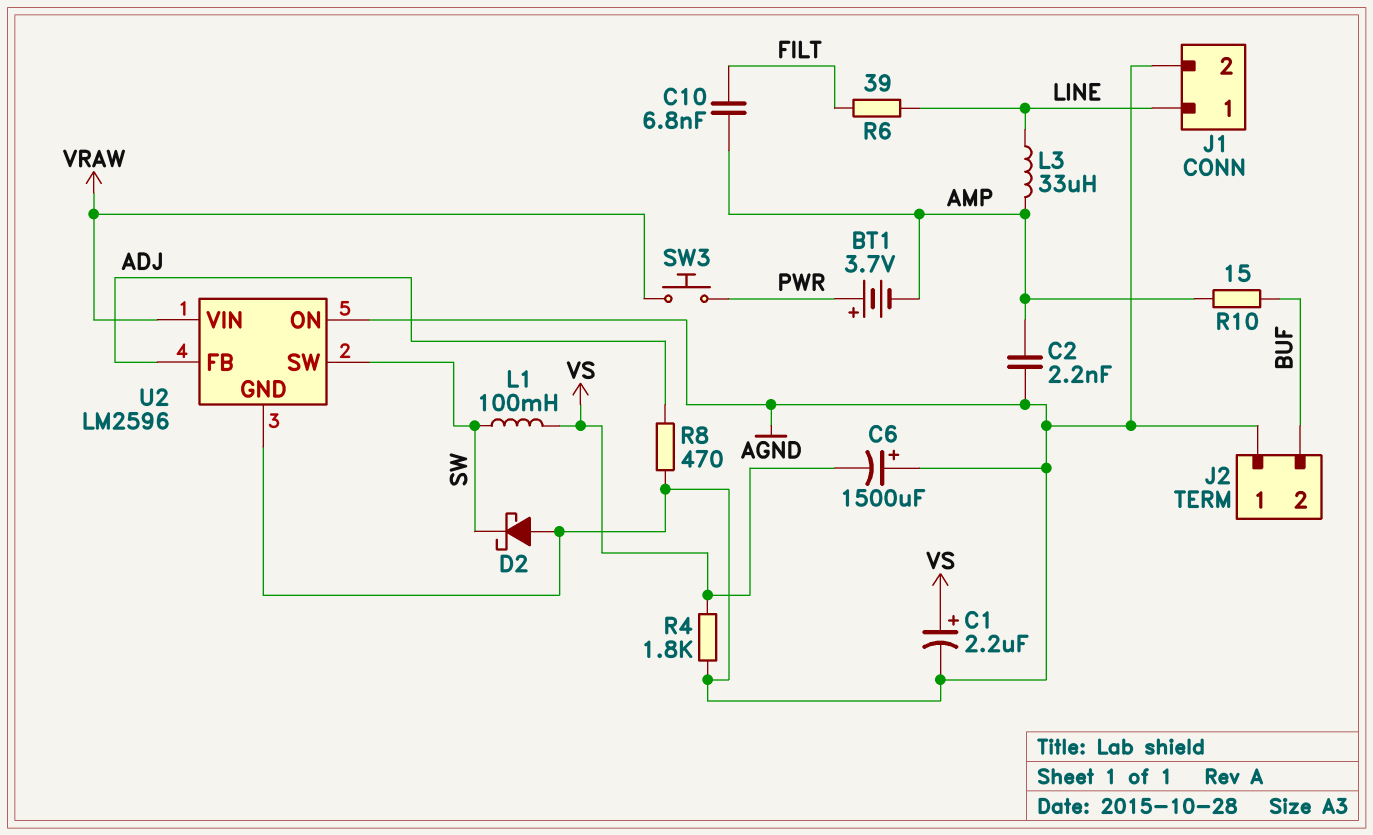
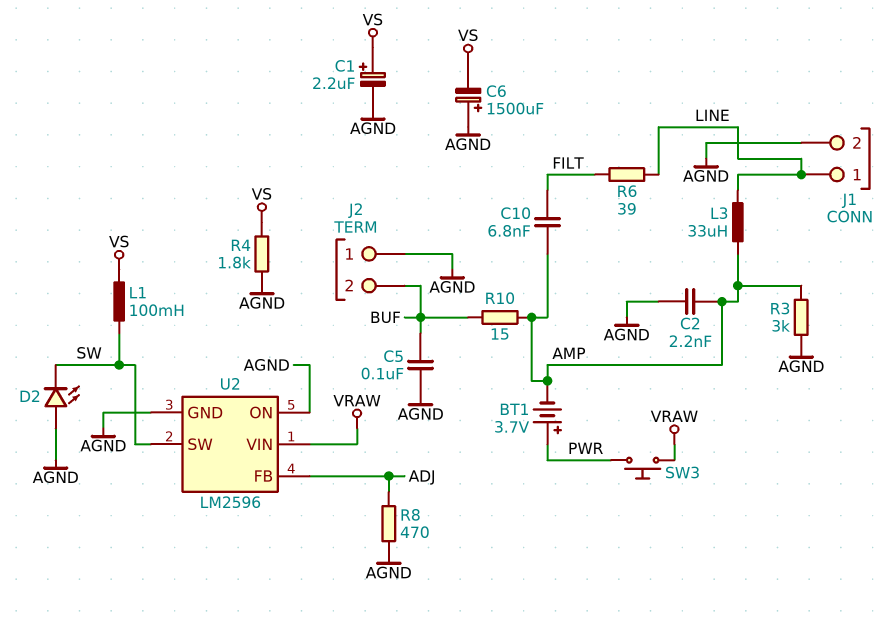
C5: none -> 100nF (AGND, BUF)
D2: schottky (A AGND, K SW) -> LED (A AGND, K SW)
R3: none -> 3k (AGND, AMP)

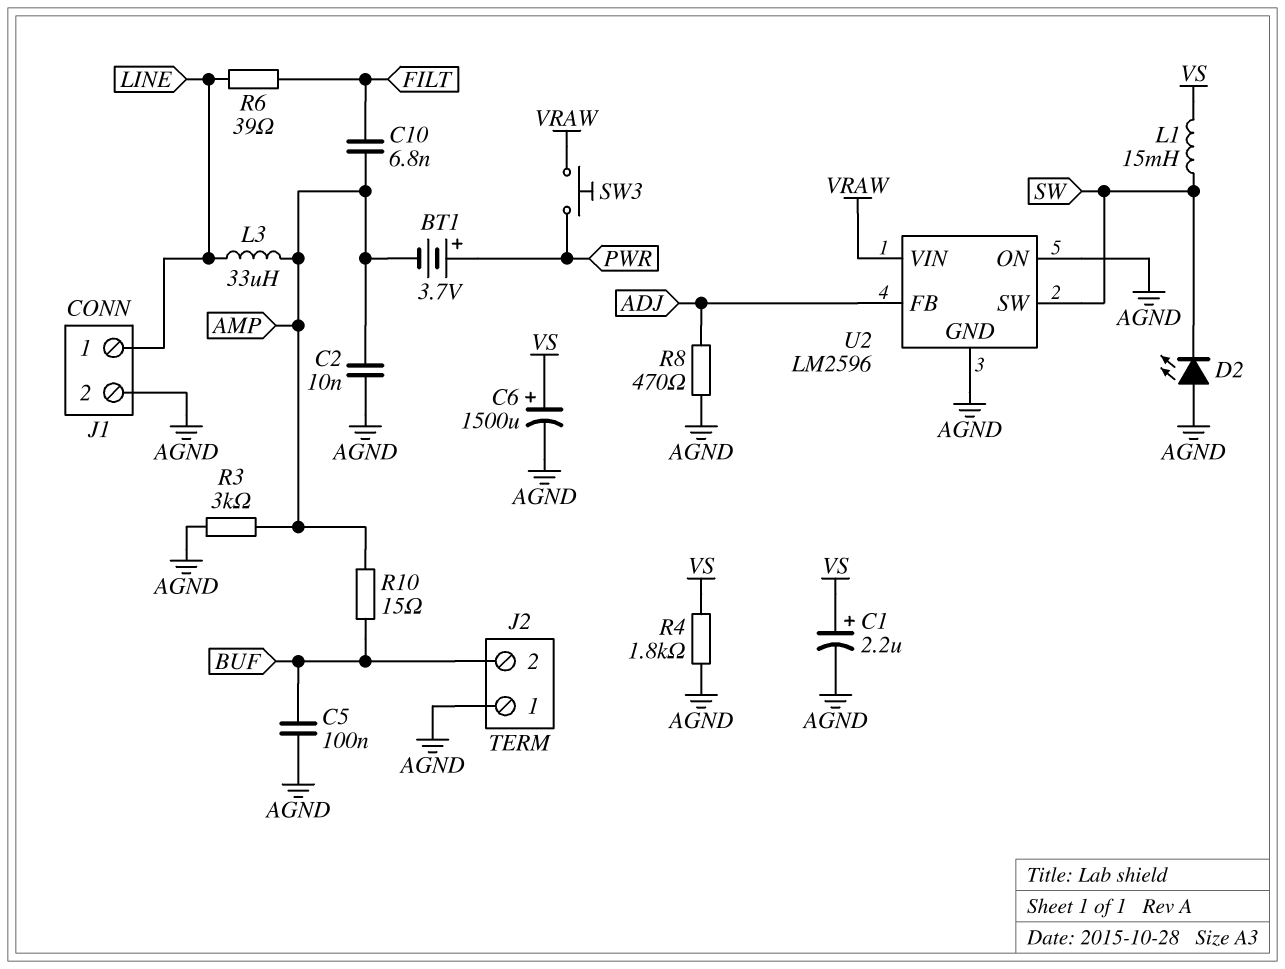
C2: 2.2nF (AGND, AMP) -> 10nF (AGND, AMP)
C6: 1500uF (plus AGND, minus VS) -> 1500uF (plus VS, minus AGND)
L1: 100mH (SW, VS) -> 15mH (SW, VS)

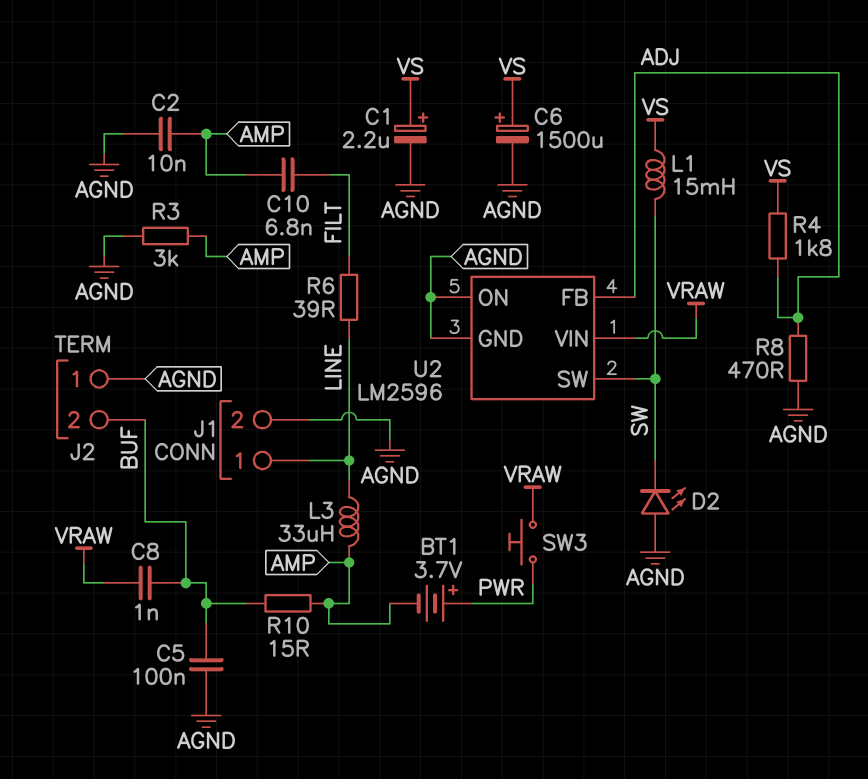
C8: none -> 1nF (BUF, VRAW)
R4: 1.8k (AGND, VS) -> 1.8k (ADJ, VS)

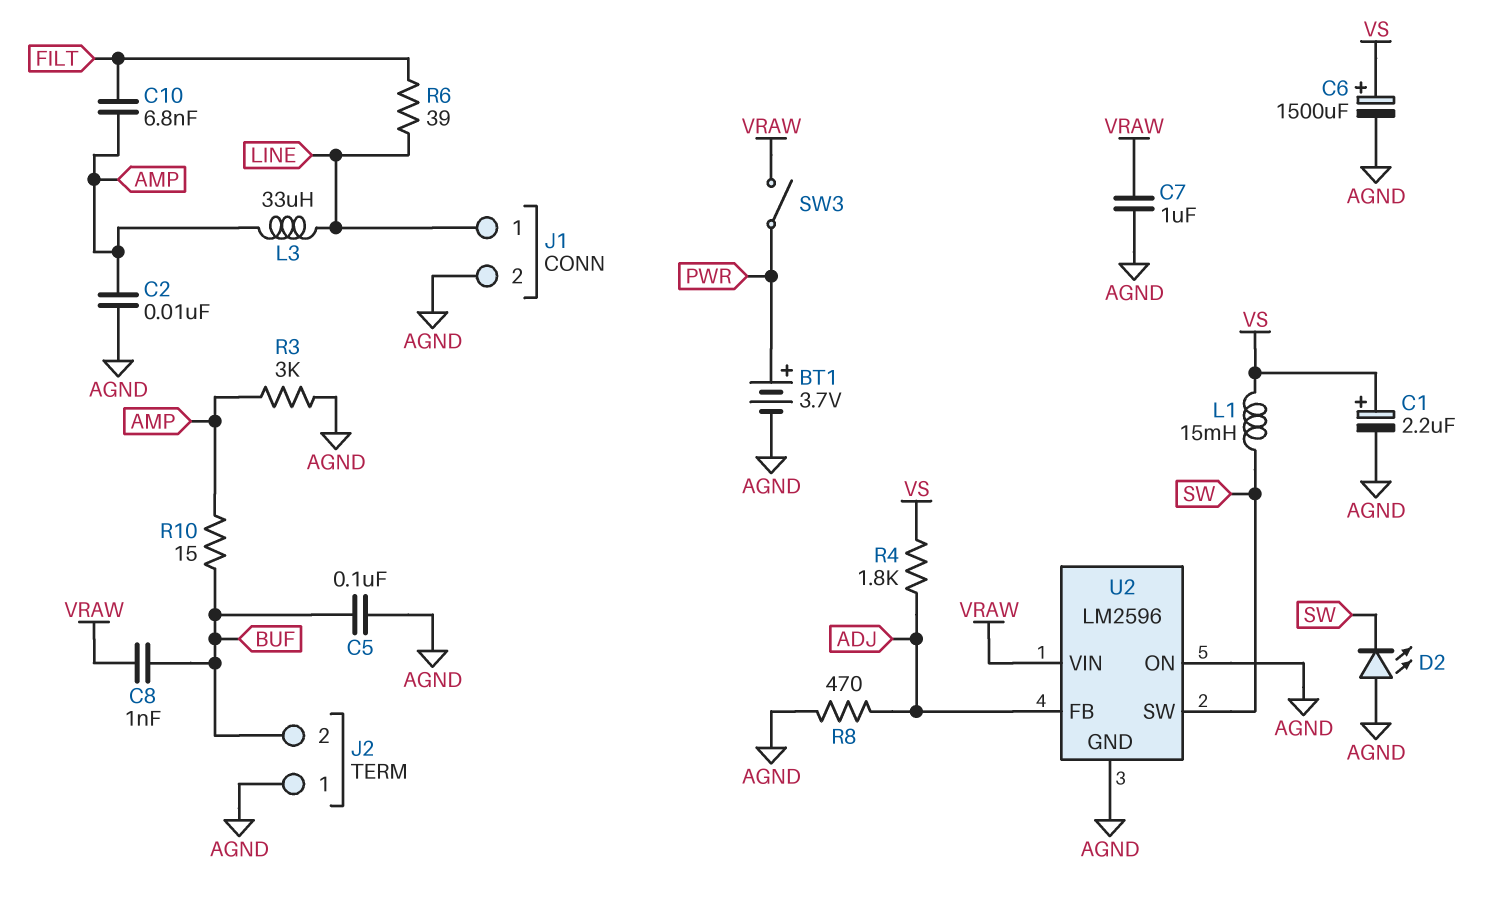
BT1: 3.7V (plus PWR, minus AMP) -> 3.7V (plus PWR, minus AGND)
C7: none -> 1uF (AGND, VRAW)
SW3: button (PWR, VRAW) -> switch (PWR, VRAW)

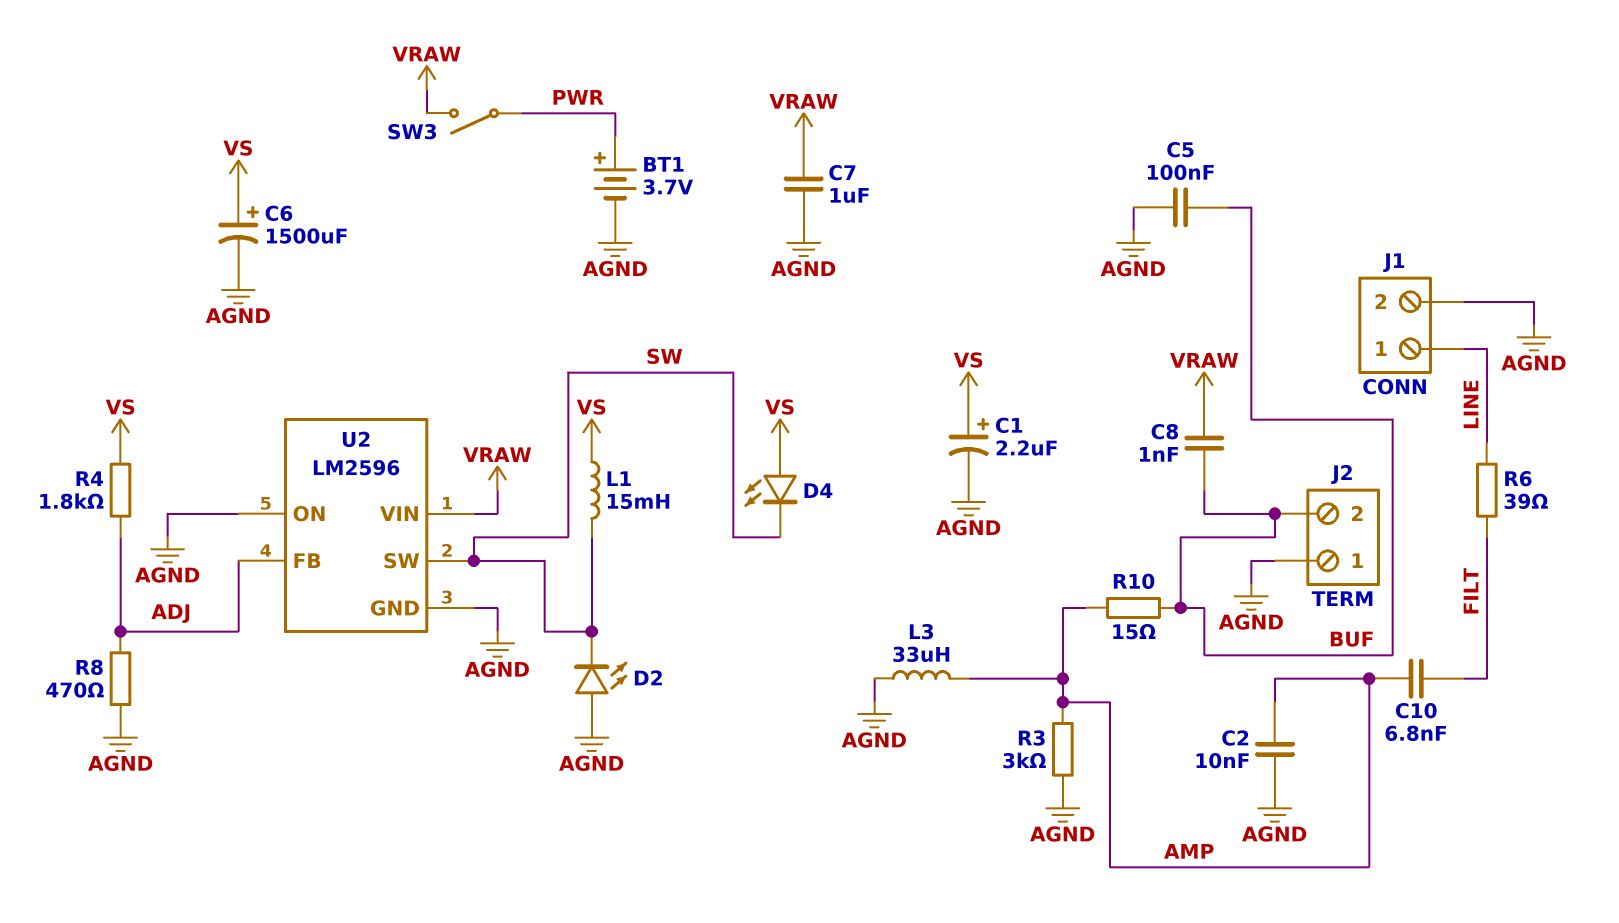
D4: none -> LED (A VS, K SW)
L3: 33uH (AMP, LINE) -> 33uH (AGND, AMP)

